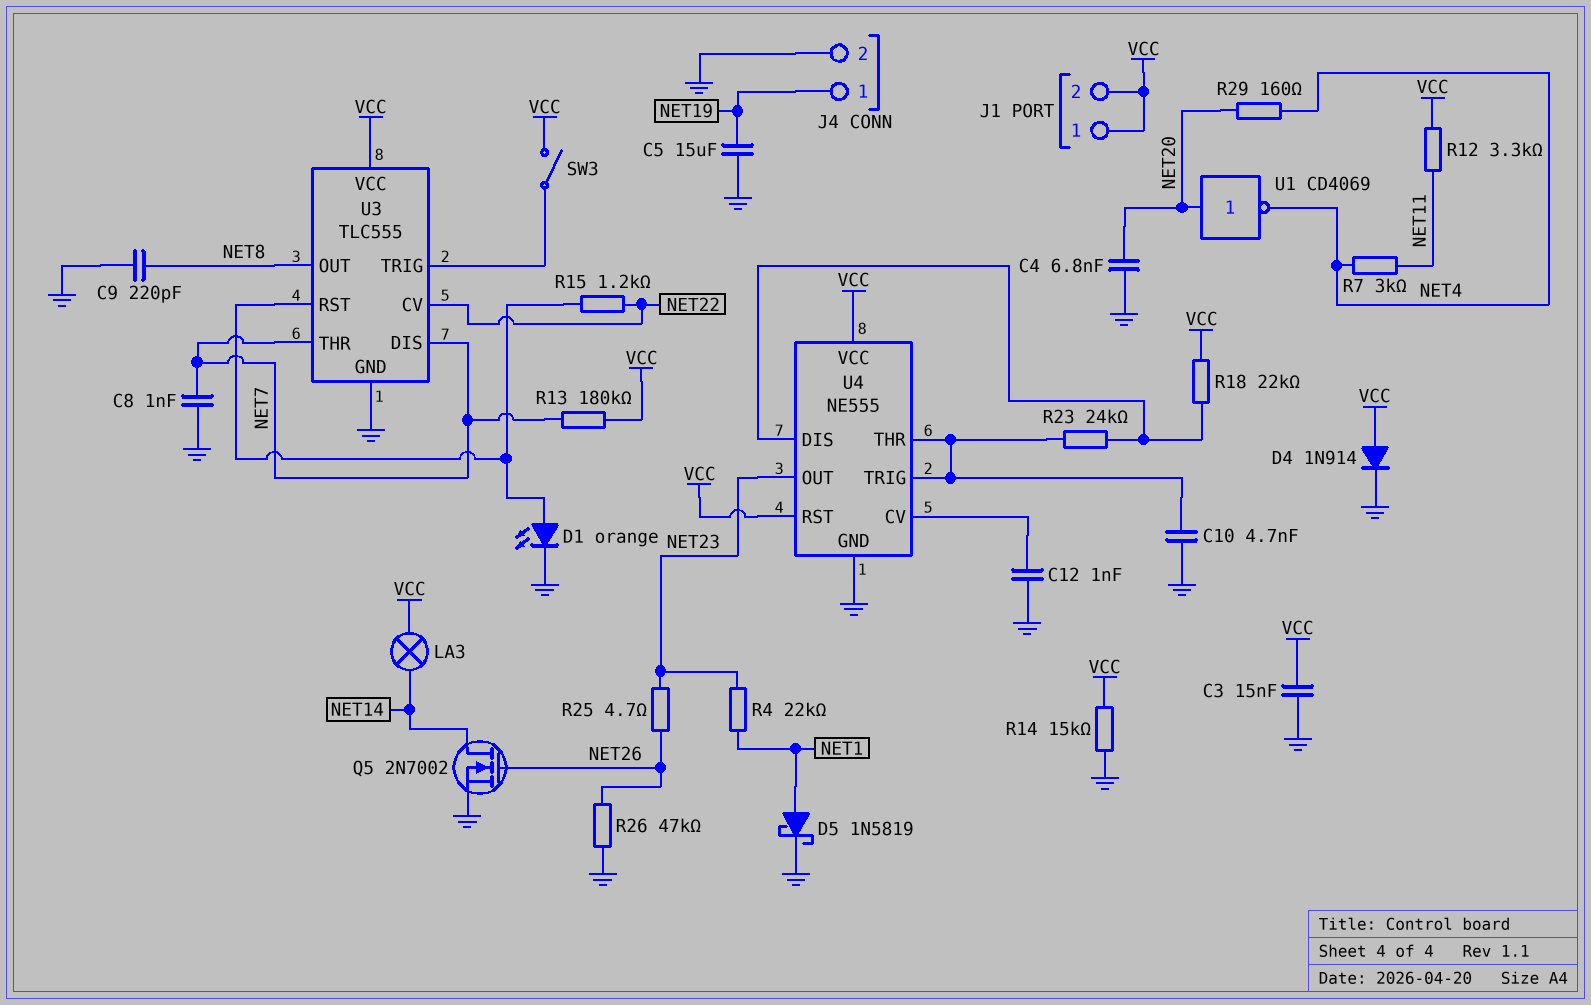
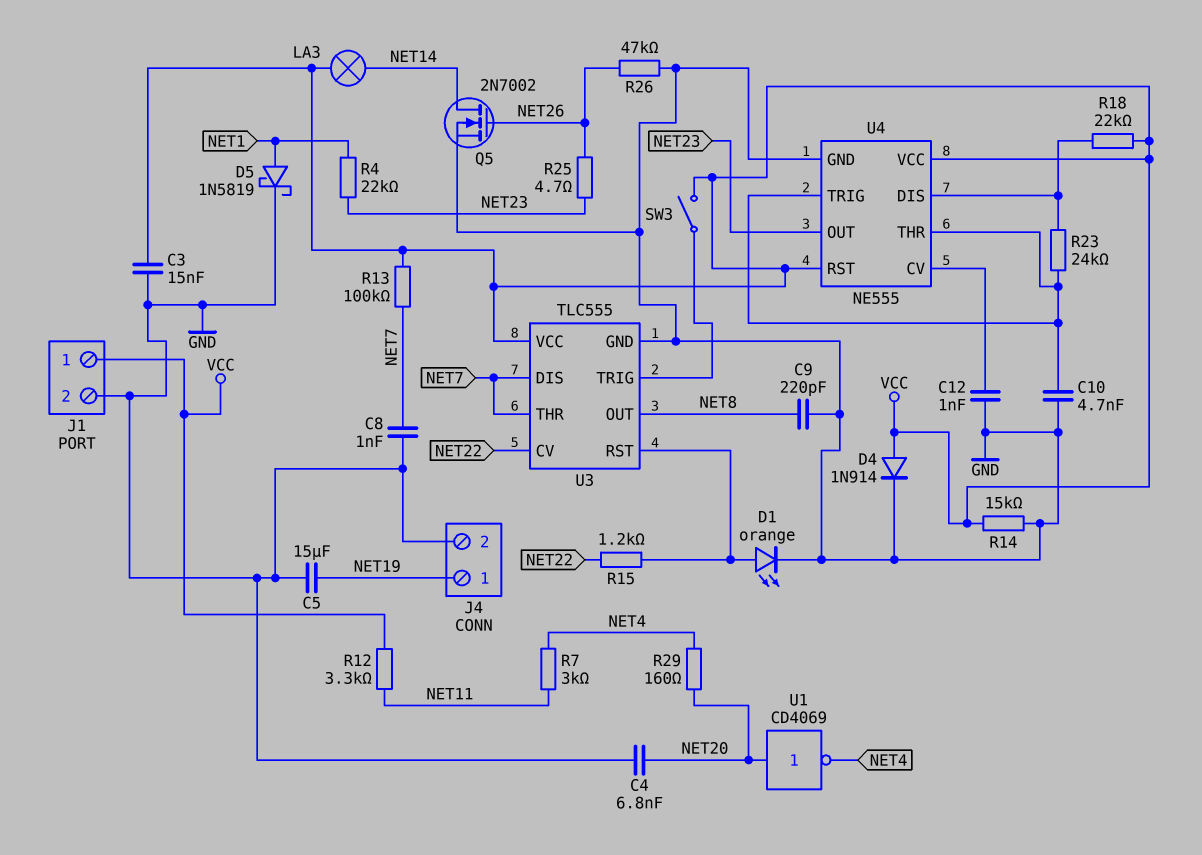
J1 pin 2: VCC -> GND
R13: 180k (NET7, VCC) -> 100k (NET7, VCC)

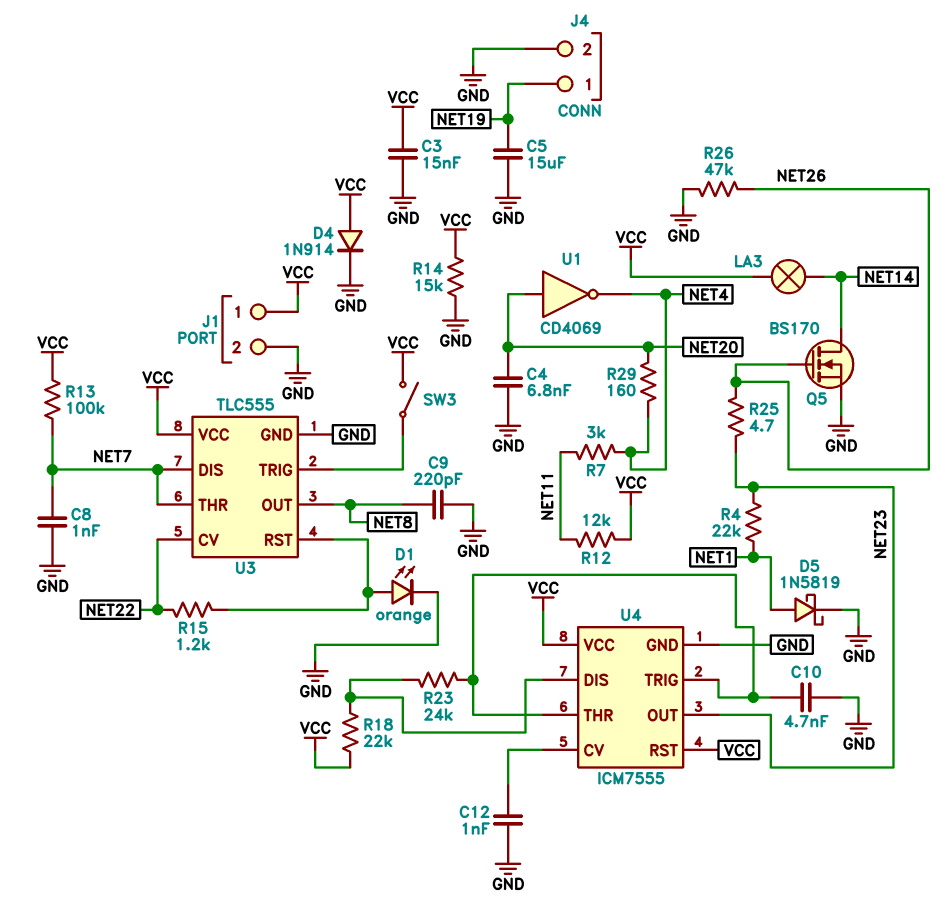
Q5: NMOS 2N7002 (G NET26, D NET14, S GND) -> NMOS BS170 (G NET26, D NET14, S GND)
R12: 3.3k (NET11, VCC) -> 12k (NET11, VCC)
U4: NE555 -> ICM7555

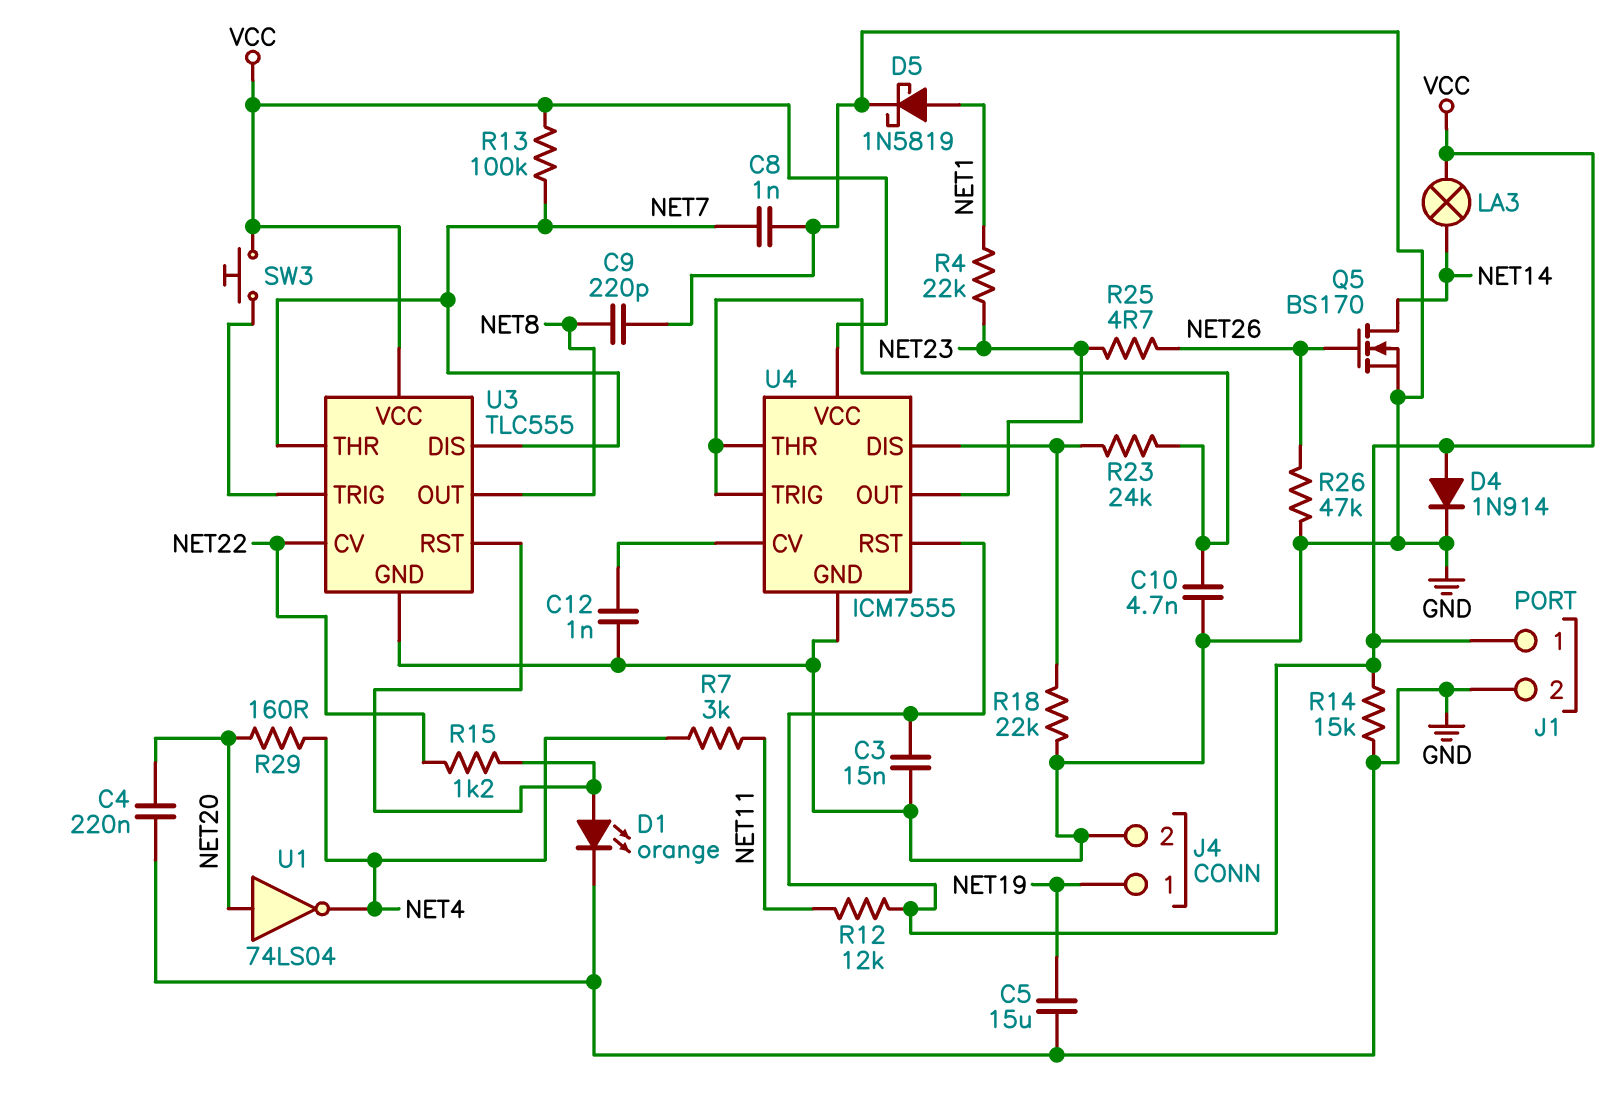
C4: 6.8nF (GND, NET20) -> 220nF (GND, NET20)
R18: 22k (U4/DIS, VCC) -> 22k (GND, U4/DIS)
SW3: switch (U3/TRIG, VCC) -> button (U3/TRIG, VCC)
U1: NOT CD4069 (in NET20, out NET4) -> NOT 74LS04 (in NET20, out NET4)

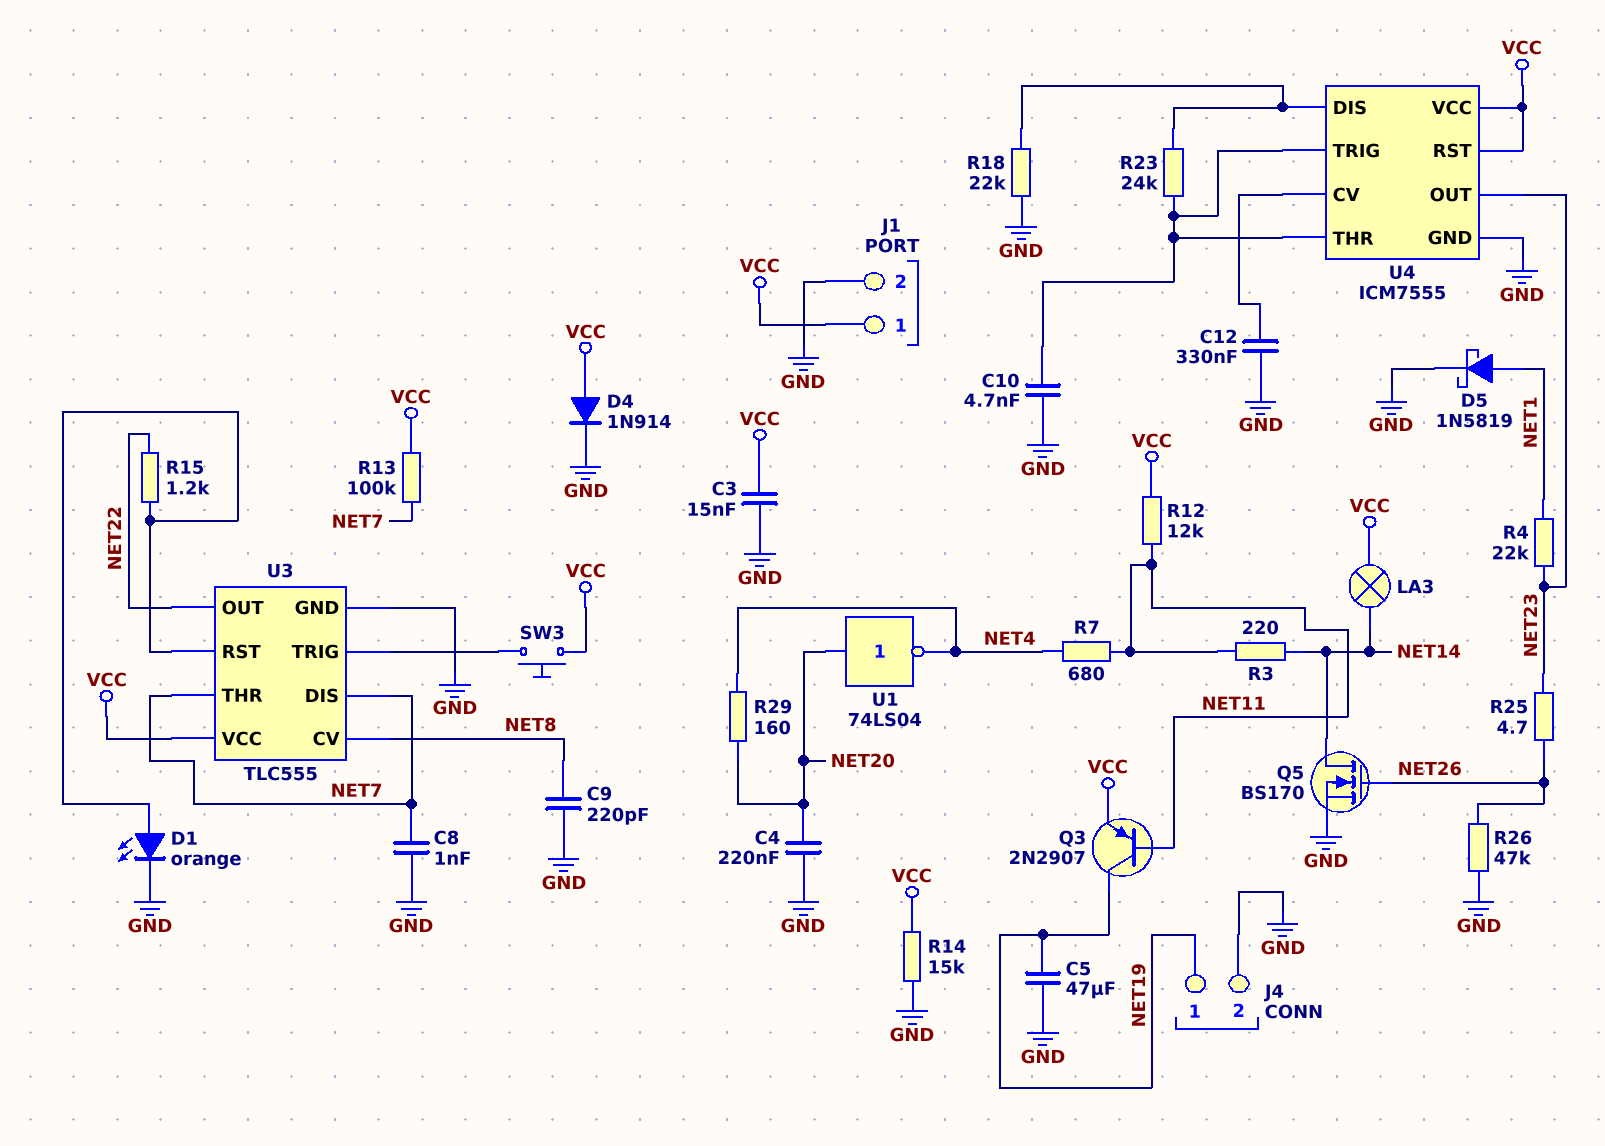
C5: 15uF (GND, NET19) -> 47uF (GND, NET19)
C12: 1nF (GND, U4/CV) -> 330nF (GND, U4/CV)
Q3: none -> PNP 2N2907 (B NET11, C NET19, E VCC)
R3: none -> 220 (NET11, NET14)
R7: 3k (NET4, NET11) -> 680 (NET4, NET11)
U3 pin CV: NET22 -> NET8
U3 pin OUT: NET8 -> NET22

